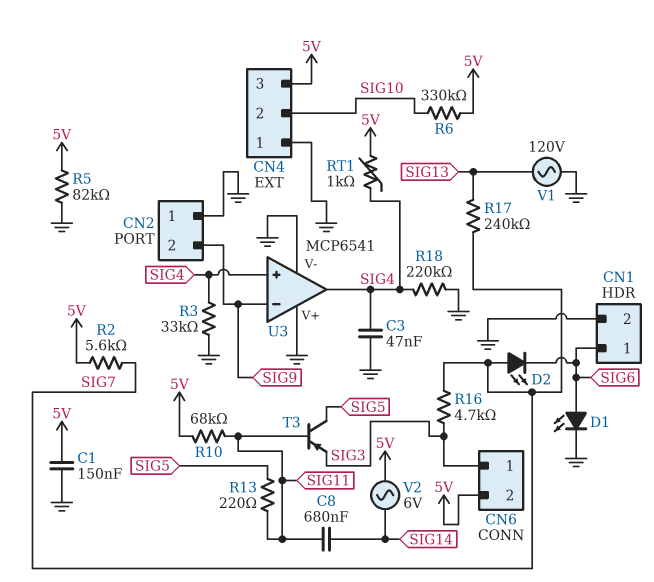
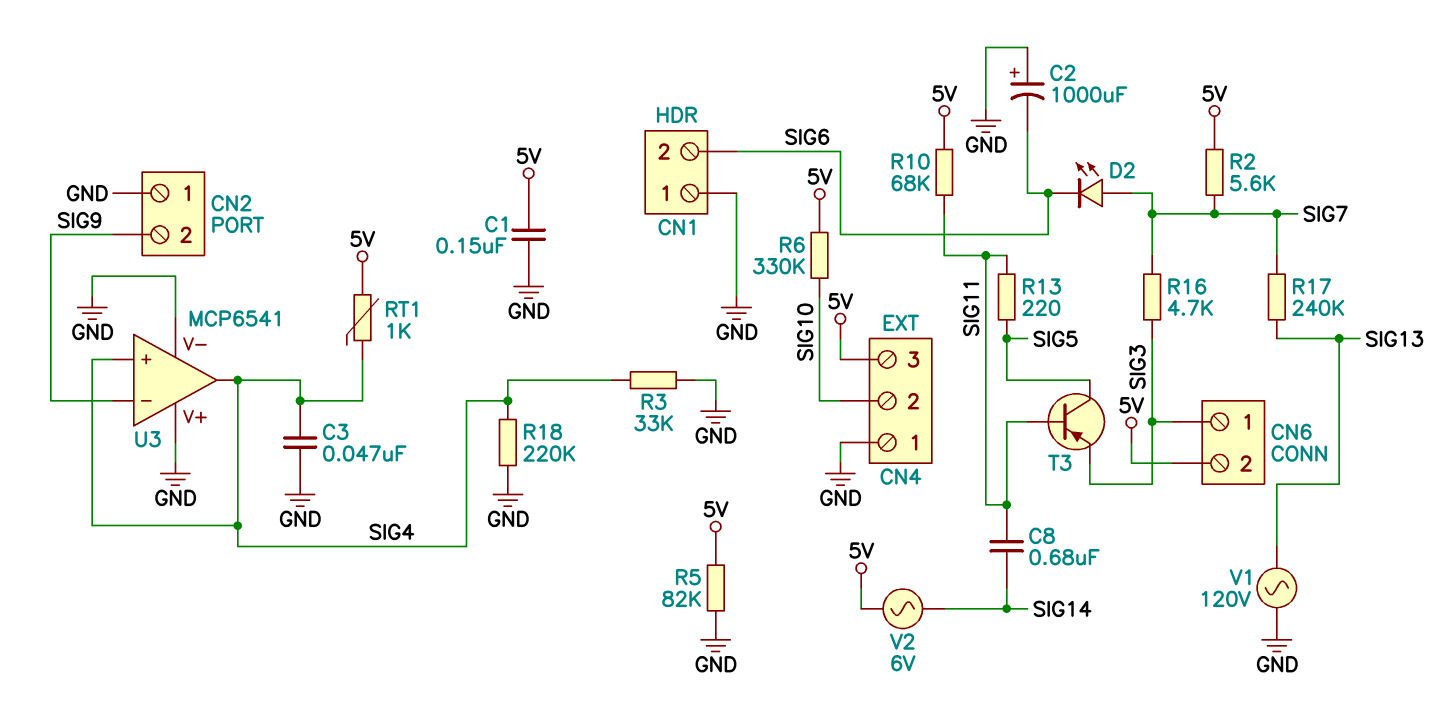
C2: none -> 1000uF (plus GND, minus SIG6)
CN1 pin 1: SIG6 -> GND
CN1 pin 2: GND -> SIG6
D1: LED (A SIG6, K GND) -> none

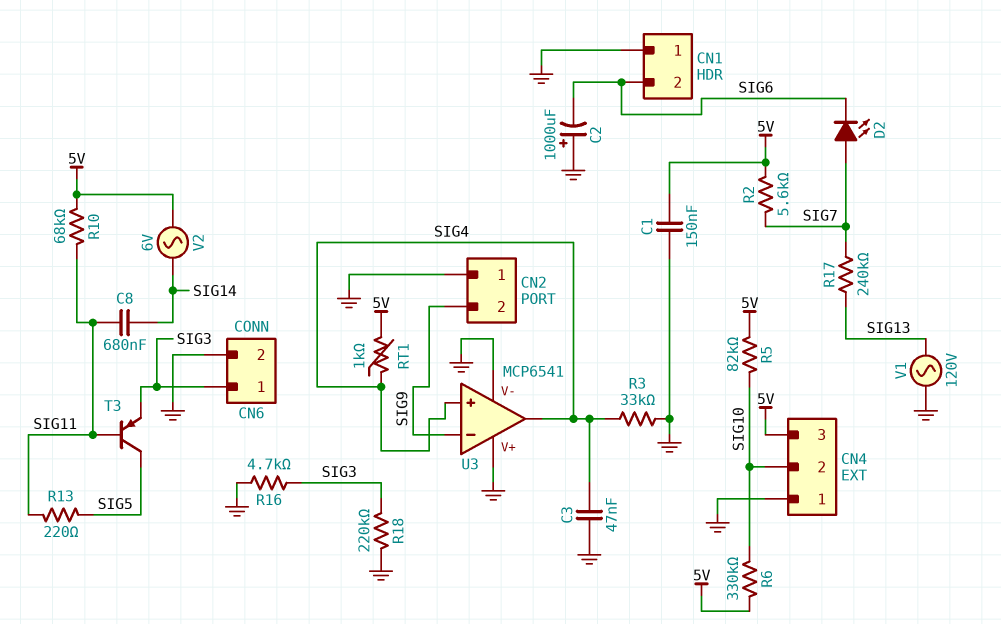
CN6 pin 2: 5V -> GND
R5: 82k (5V, GND) -> 82k (5V, SIG10)
R16: 4.7k (SIG3, SIG7) -> 4.7k (GND, SIG3)
R18: 220k (GND, SIG4) -> 220k (GND, SIG3)

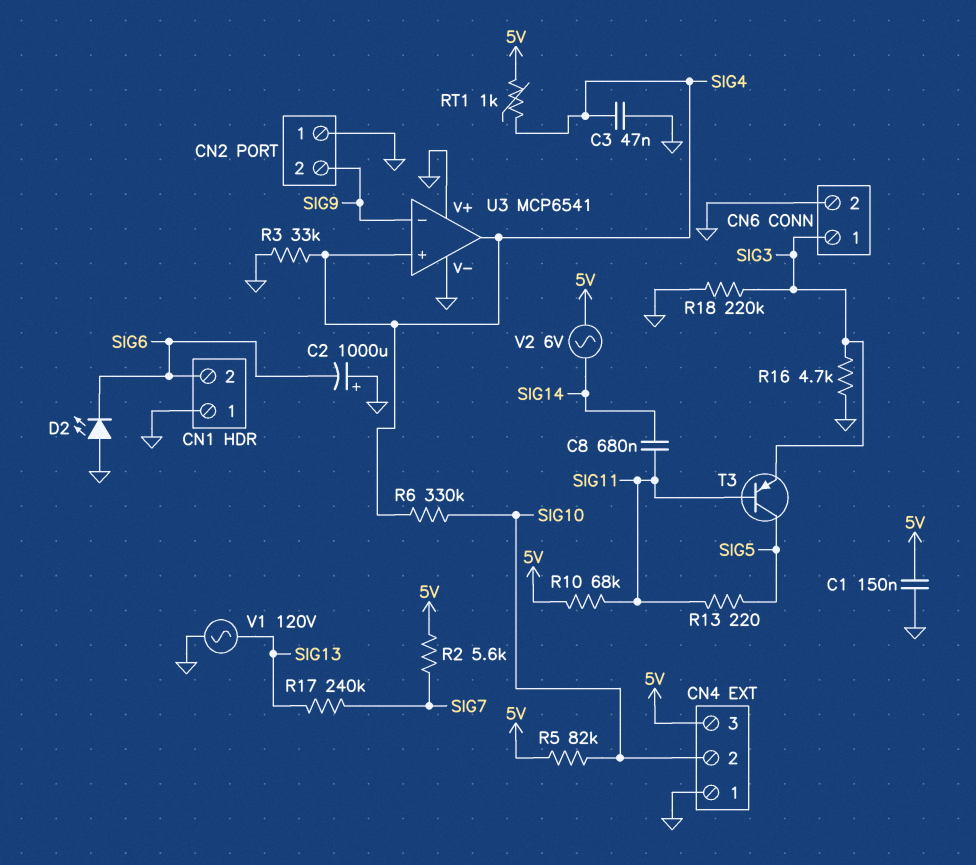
D2: LED (A SIG7, K SIG6) -> LED (A GND, K SIG6)
R6: 330k (5V, SIG10) -> 330k (SIG4, SIG10)

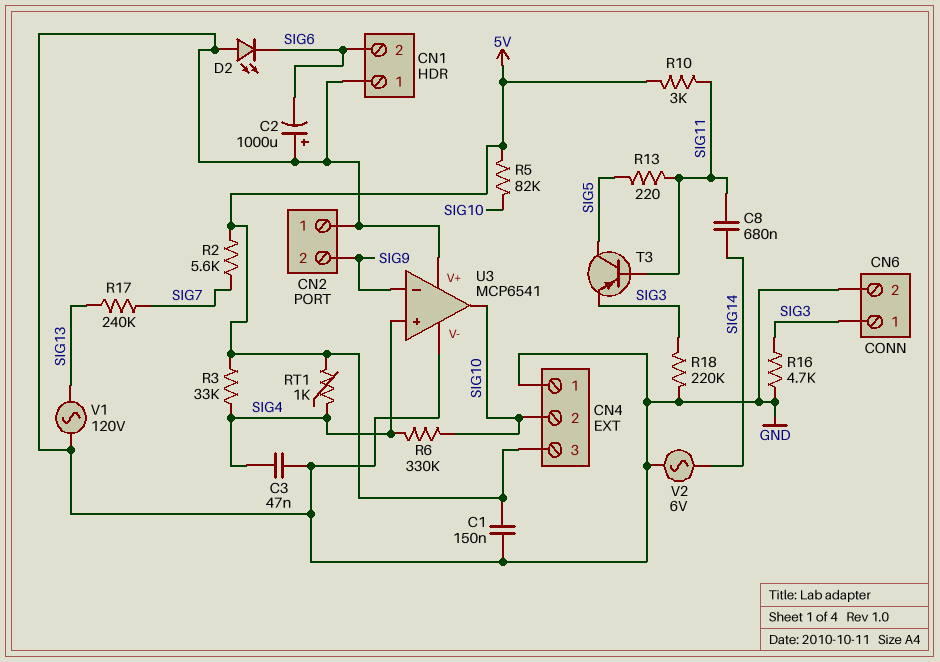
R3: 33k (GND, SIG4) -> 33k (5V, SIG4)
R10: 68k (5V, SIG11) -> 3k (5V, SIG11)
U3 pin out: SIG4 -> SIG10
V2: AC 6V (5V, SIG14) -> AC 6V (GND, SIG14)

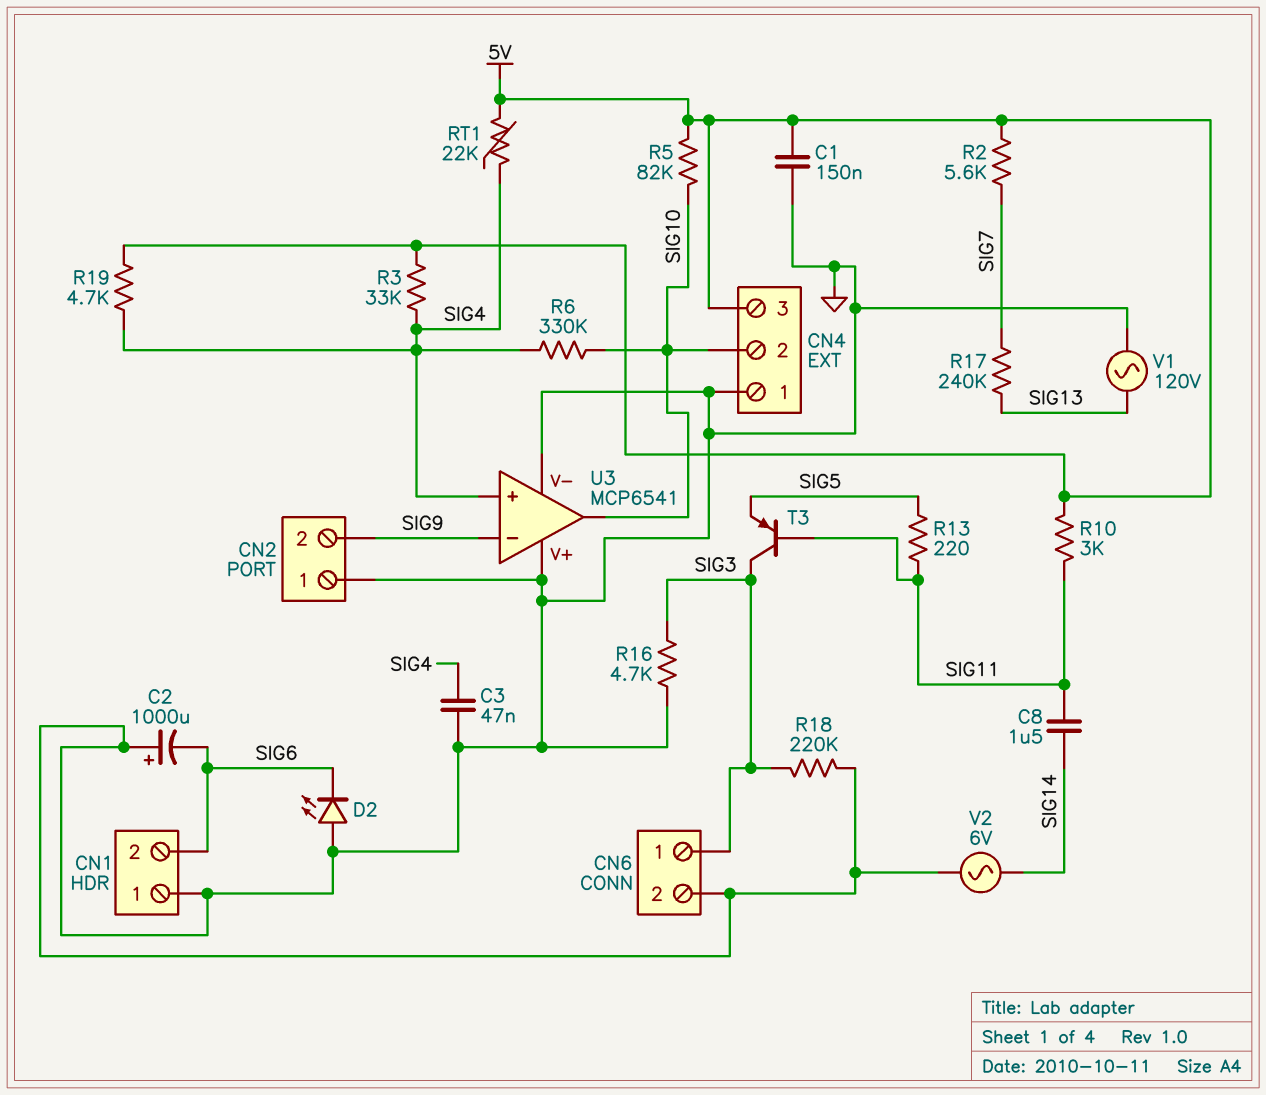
C8: 680nF (SIG11, SIG14) -> 1.5uF (SIG11, SIG14)
R19: none -> 4.7k (5V, SIG4)
RT1: 1k (5V, SIG4) -> 22k (5V, SIG4)
T3: PNP (B SIG11, C SIG5, E SIG3) -> PNP (B SIG11, C SIG3, E SIG5)

